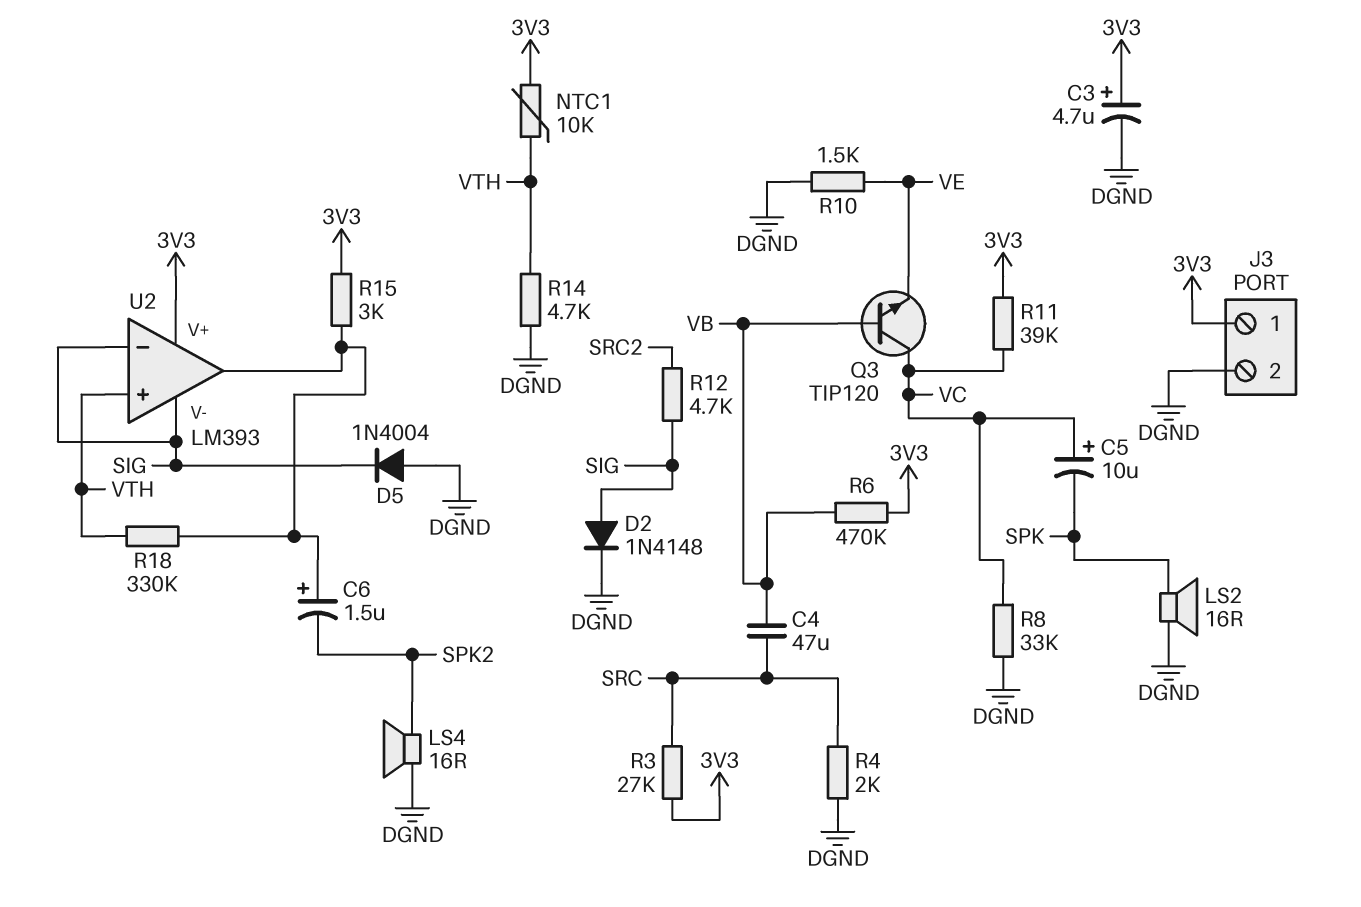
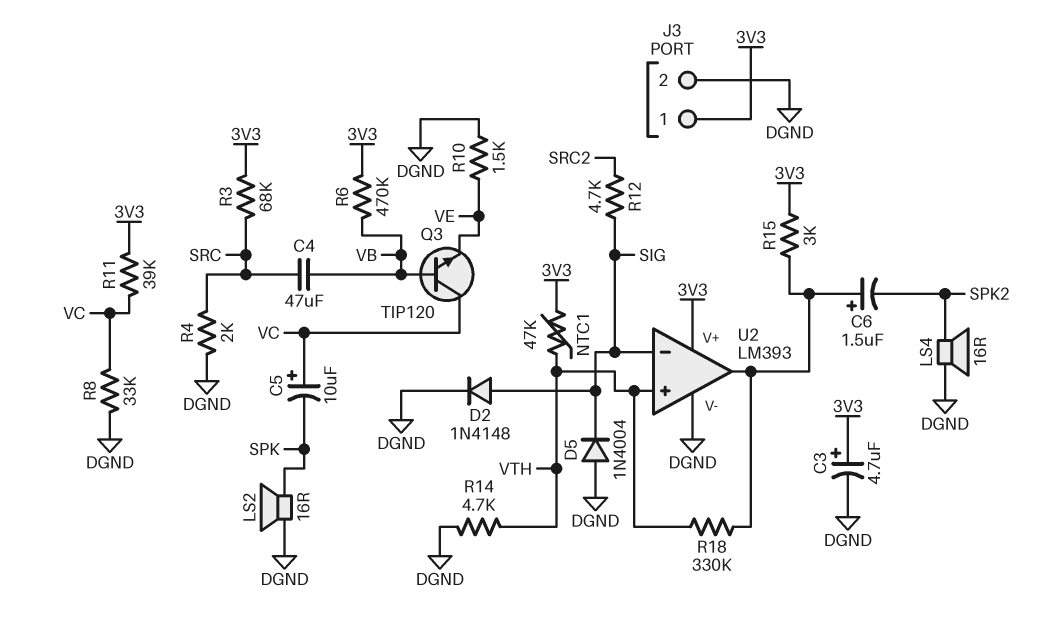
NTC1: 10k (3V3, VTH) -> 47k (3V3, VTH)
R3: 27k (3V3, SRC) -> 68k (3V3, SRC)
U2 pin V-: SIG -> DGND

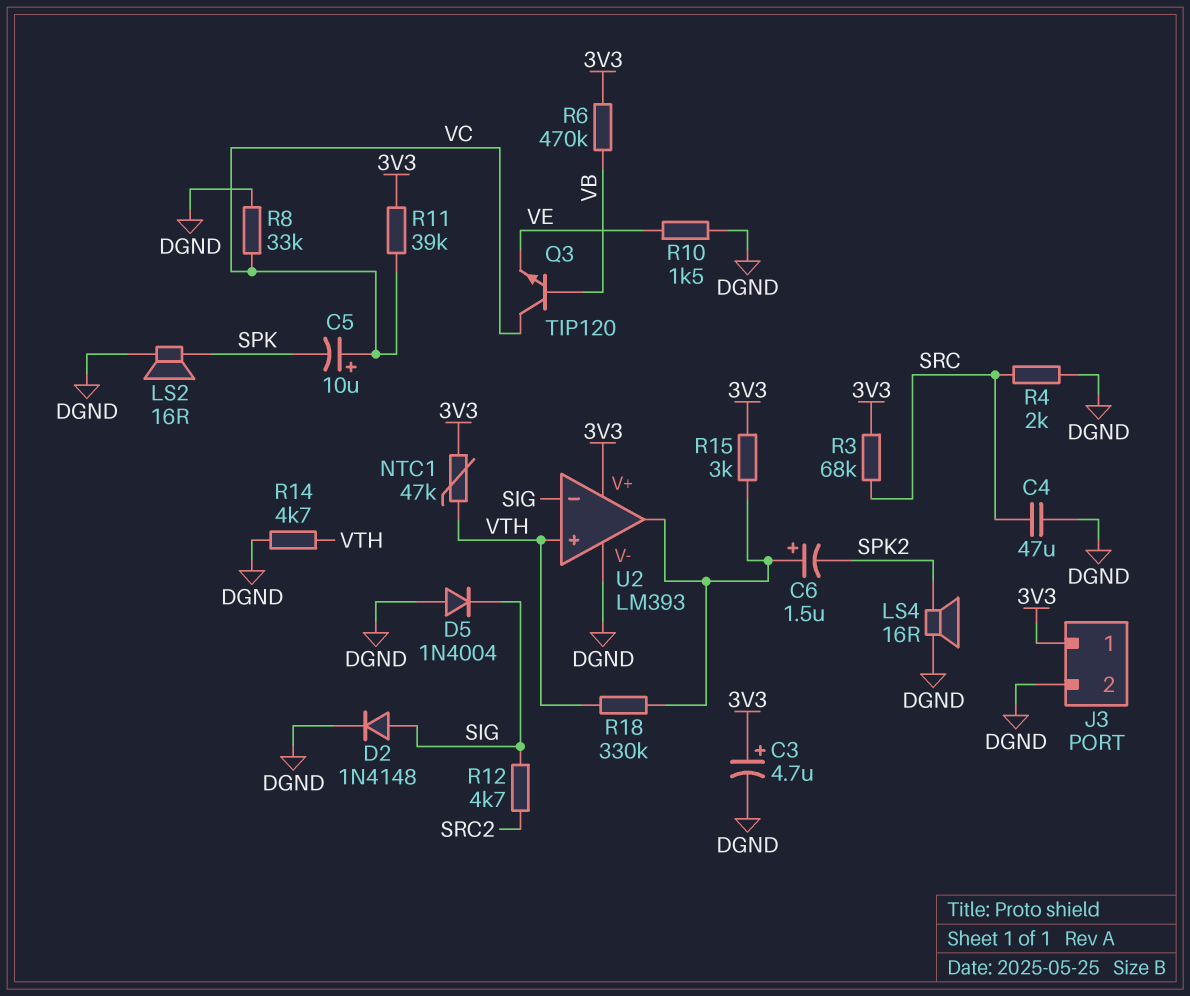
C4: 47uF (SRC, VB) -> 47uF (DGND, SRC)

